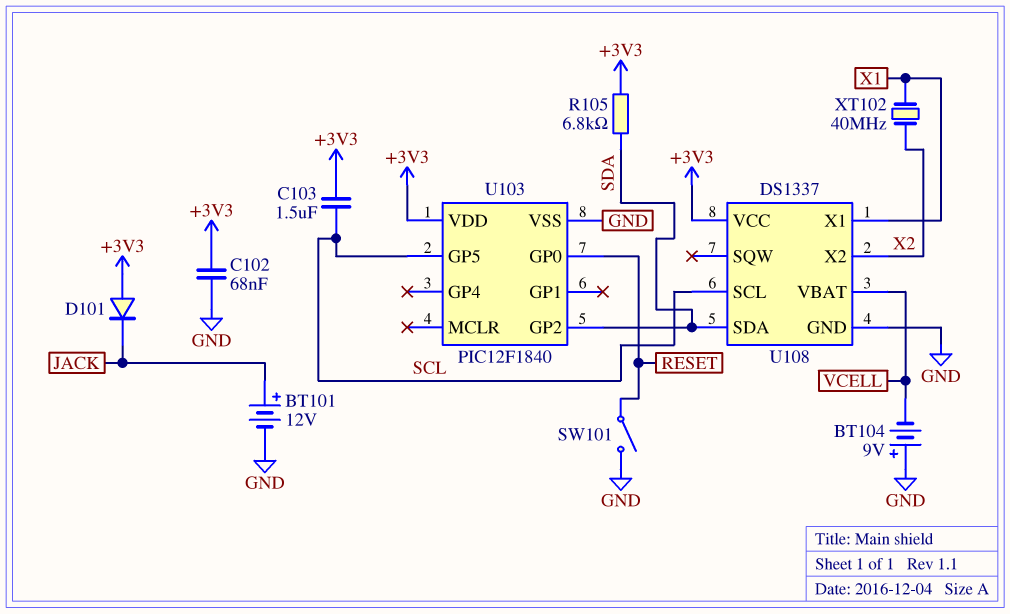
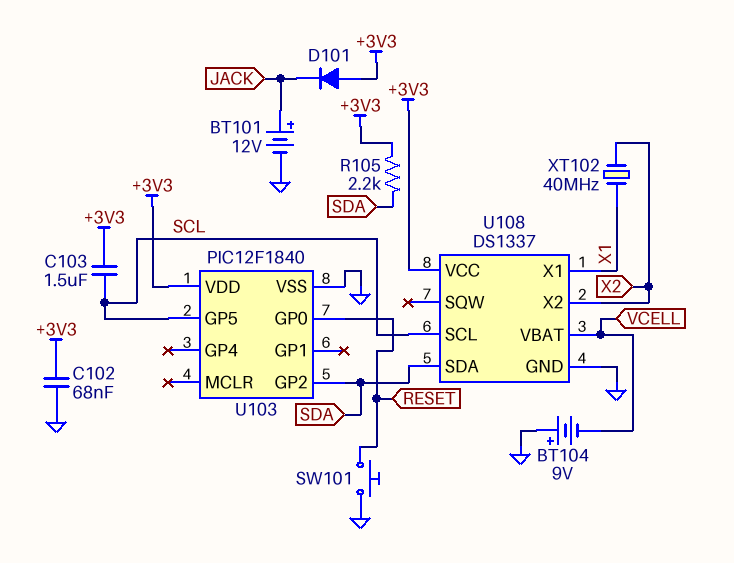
R105: 6.8k (+3V3, SDA) -> 2.2k (+3V3, SDA)
SW101: switch (GND, RESET) -> button (GND, RESET)

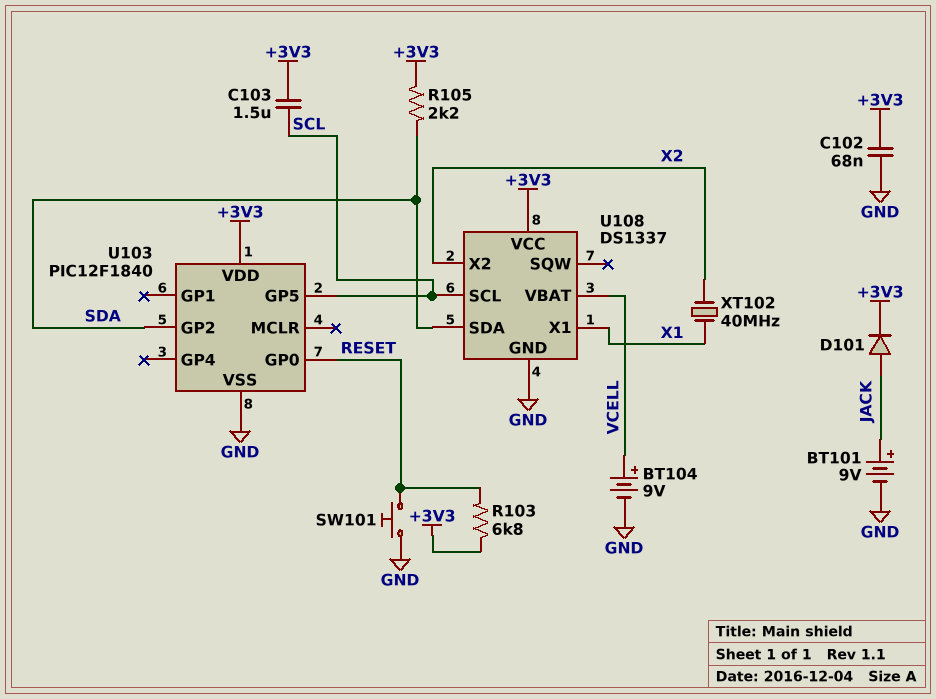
BT101: 12V (plus JACK, minus GND) -> 9V (plus JACK, minus GND)
BT104: 9V (plus GND, minus VCELL) -> 9V (plus VCELL, minus GND)
D101: diode (A +3V3, K JACK) -> diode (A JACK, K +3V3)
R103: none -> 6.8k (+3V3, RESET)

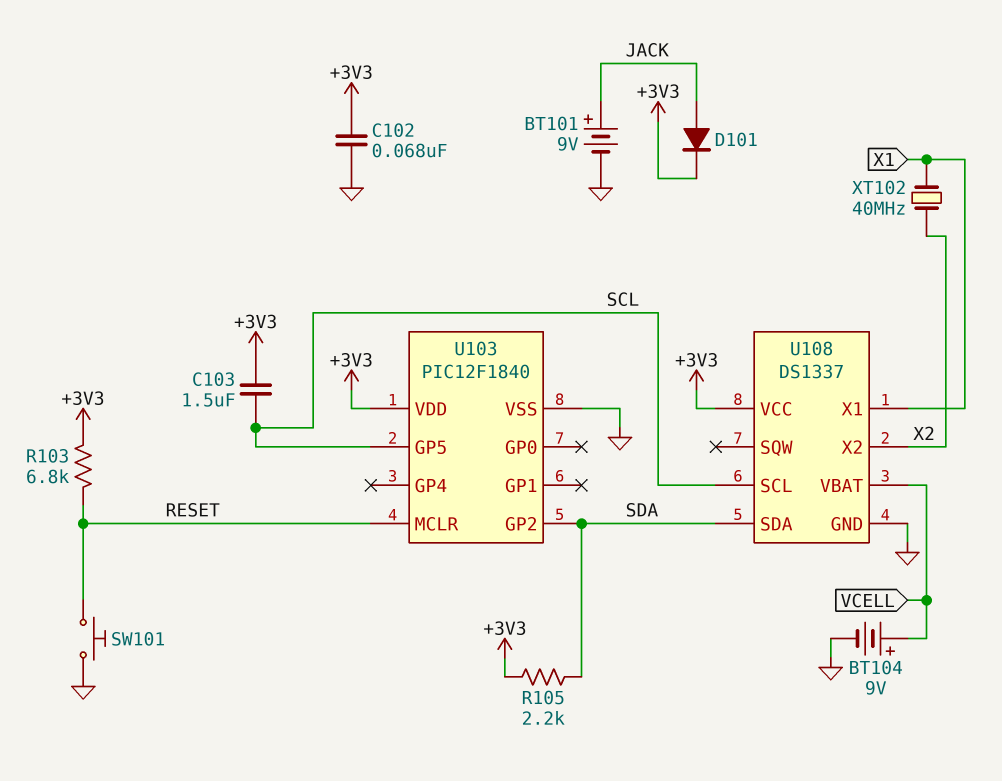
U103 pin GP0: RESET -> none
U103 pin MCLR: none -> RESET

